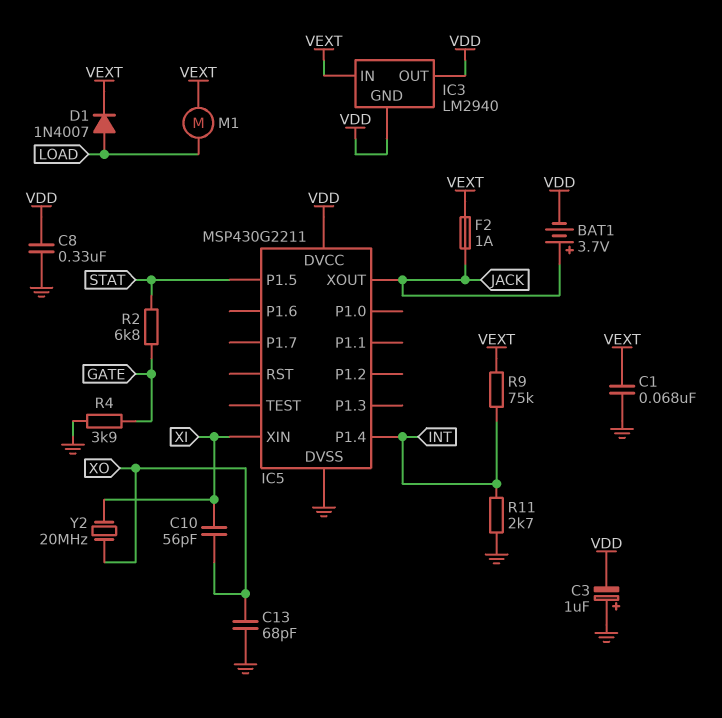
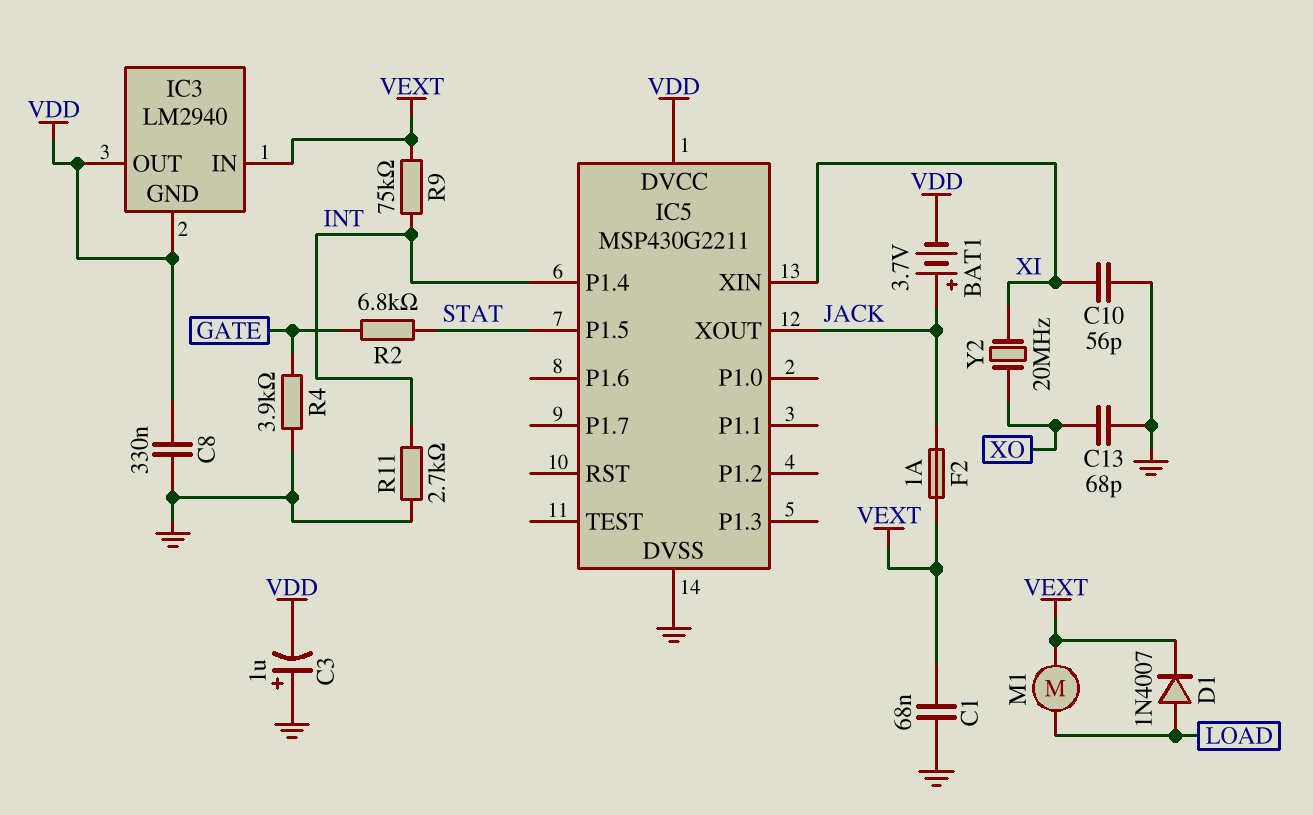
C10: 56pF (XI, XO) -> 56pF (GND, XI)

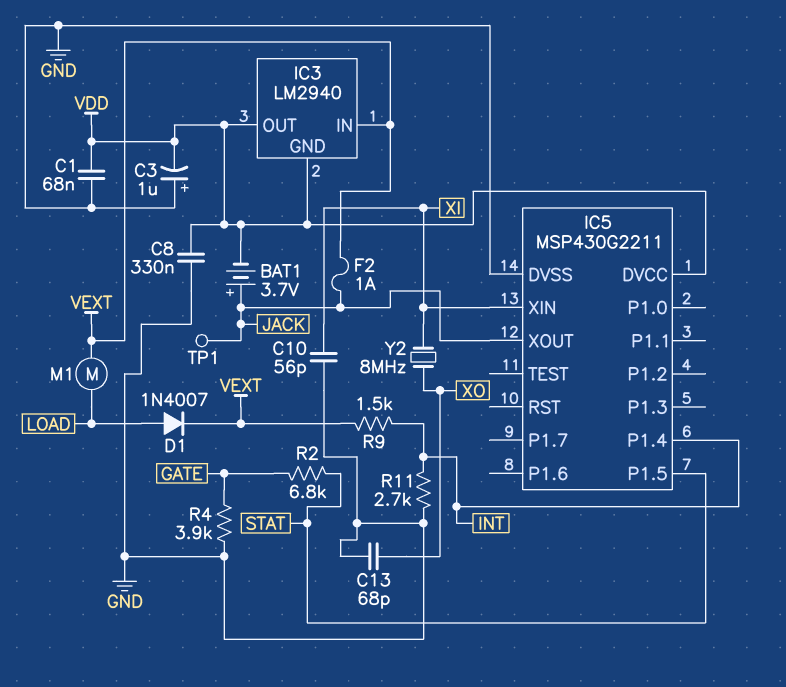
C1: 68nF (GND, VEXT) -> 68nF (GND, VDD)
R9: 75k (INT, VEXT) -> 1.5k (INT, VEXT)
TP1: none -> test point (JACK)
Y2: 20MHz (XI, XO) -> 8MHz (XI, XO)

